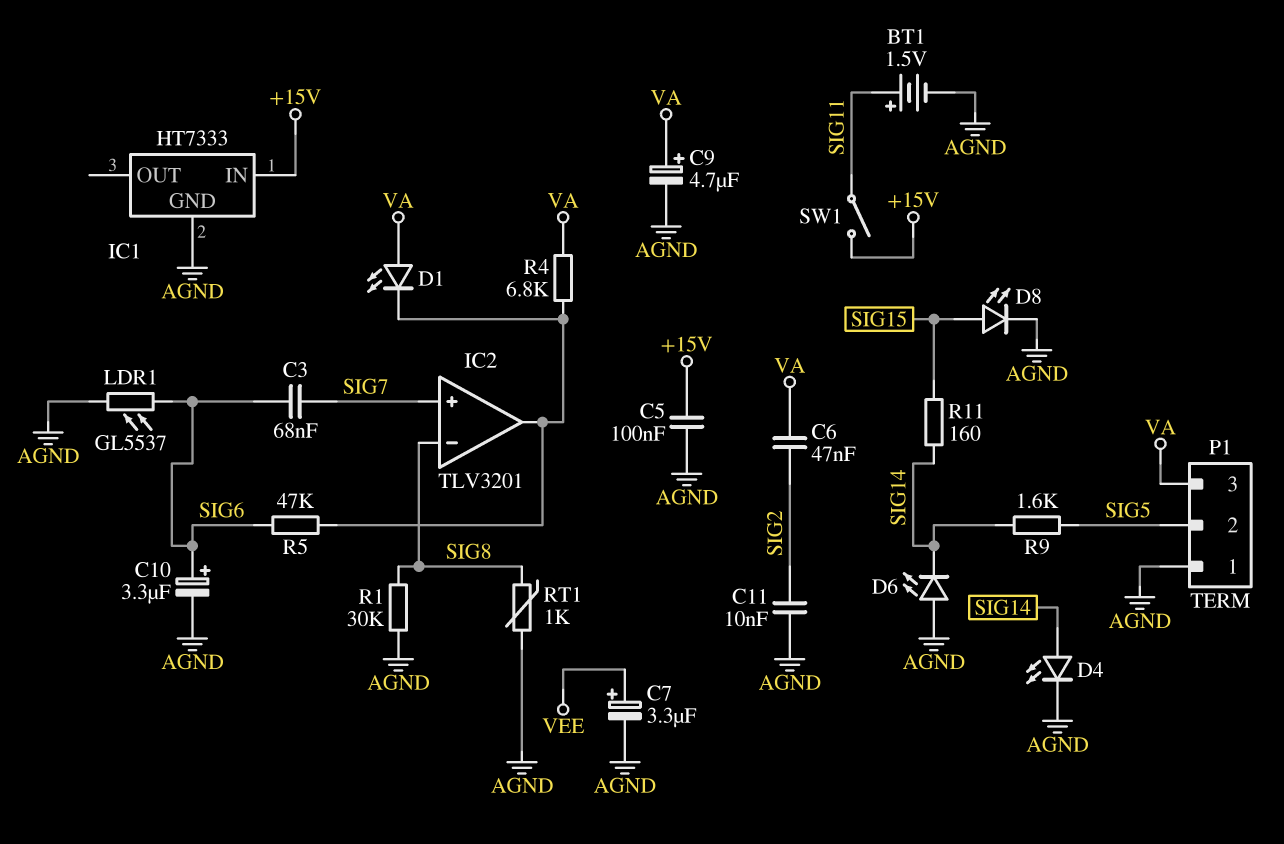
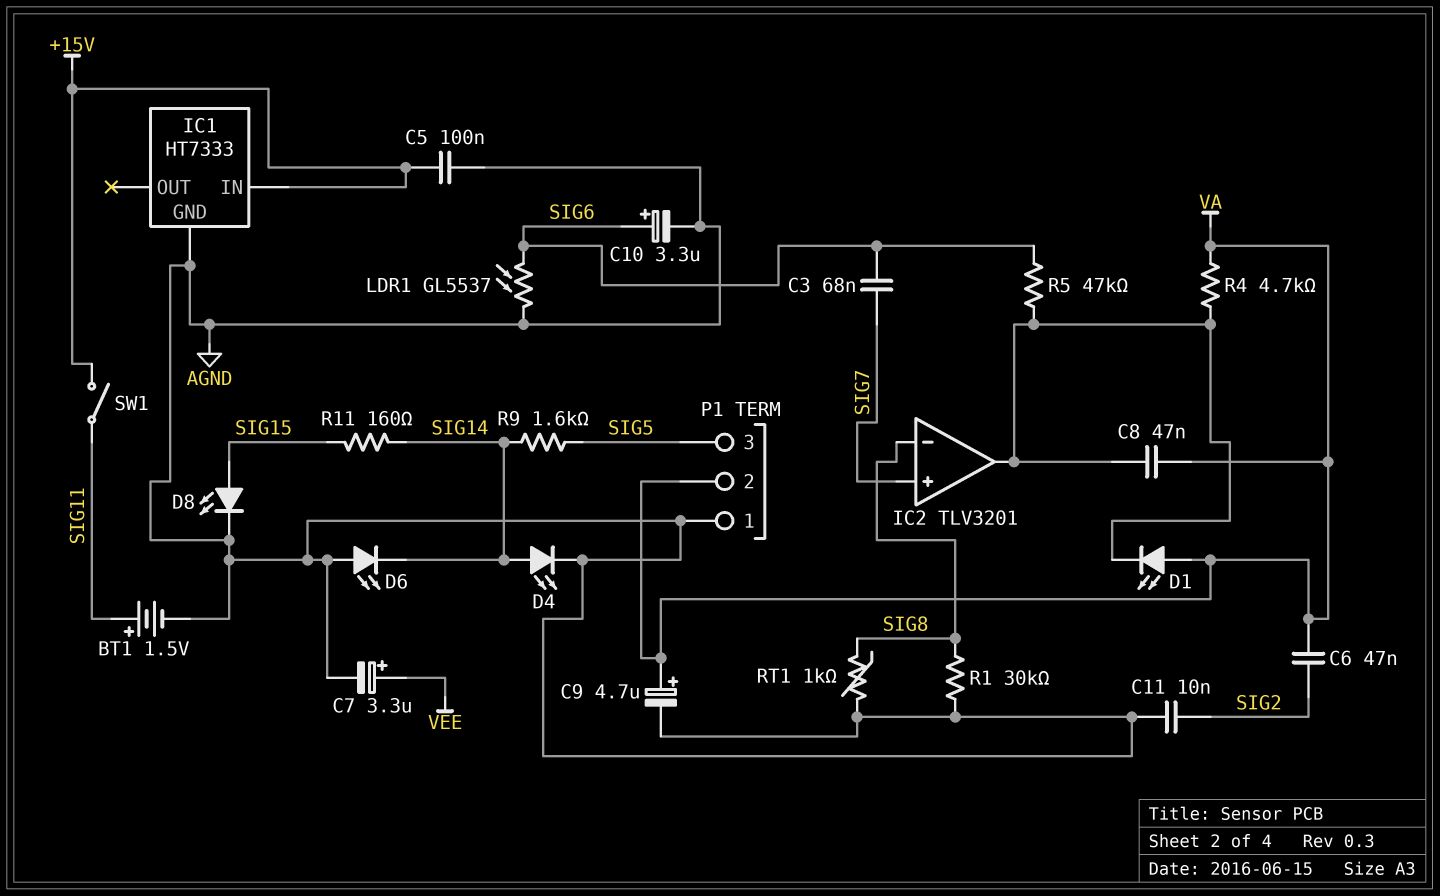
C8: none -> 47nF (IC2/out, VA)
P1 pin 2: SIG5 -> VA
P1 pin 3: VA -> SIG5
R4: 6.8k (IC2/out, VA) -> 4.7k (IC2/out, VA)

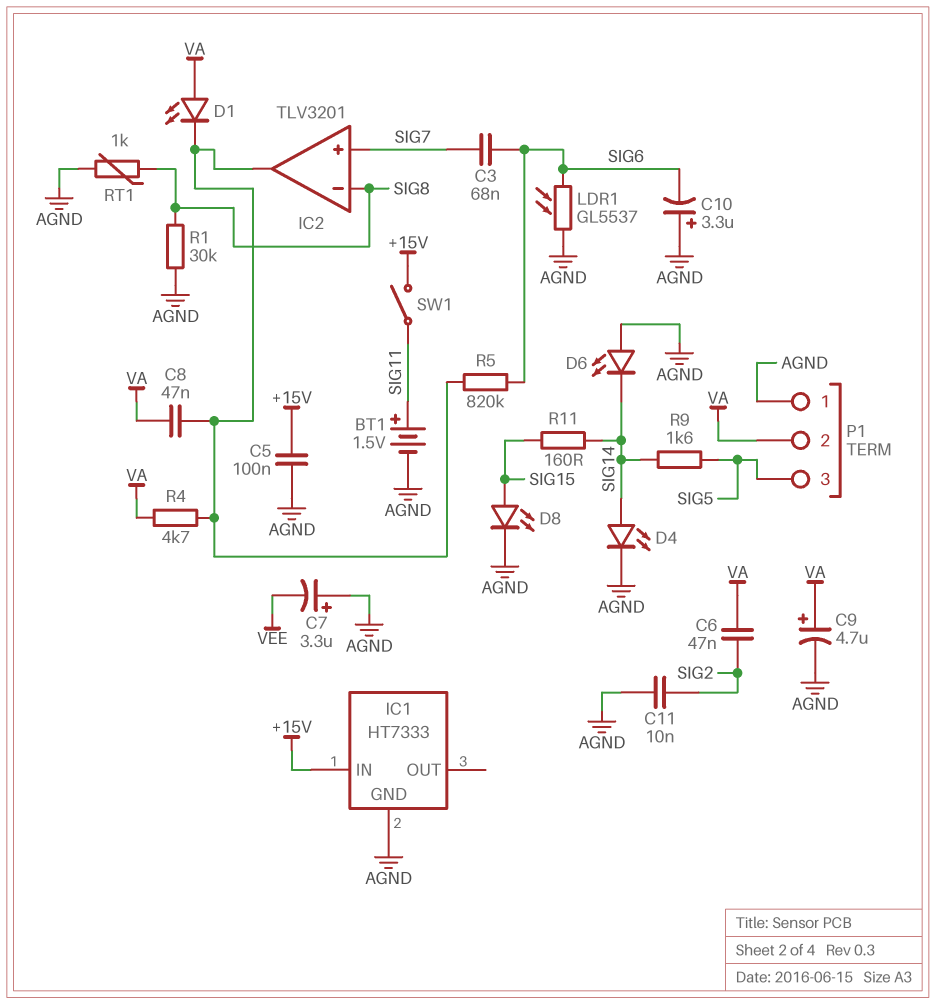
C7: 3.3uF (plus VEE, minus AGND) -> 3.3uF (plus AGND, minus VEE)
C10: 3.3uF (plus SIG6, minus AGND) -> 3.3uF (plus AGND, minus SIG6)
R5: 47k (IC2/out, SIG6) -> 820k (IC2/out, SIG6)

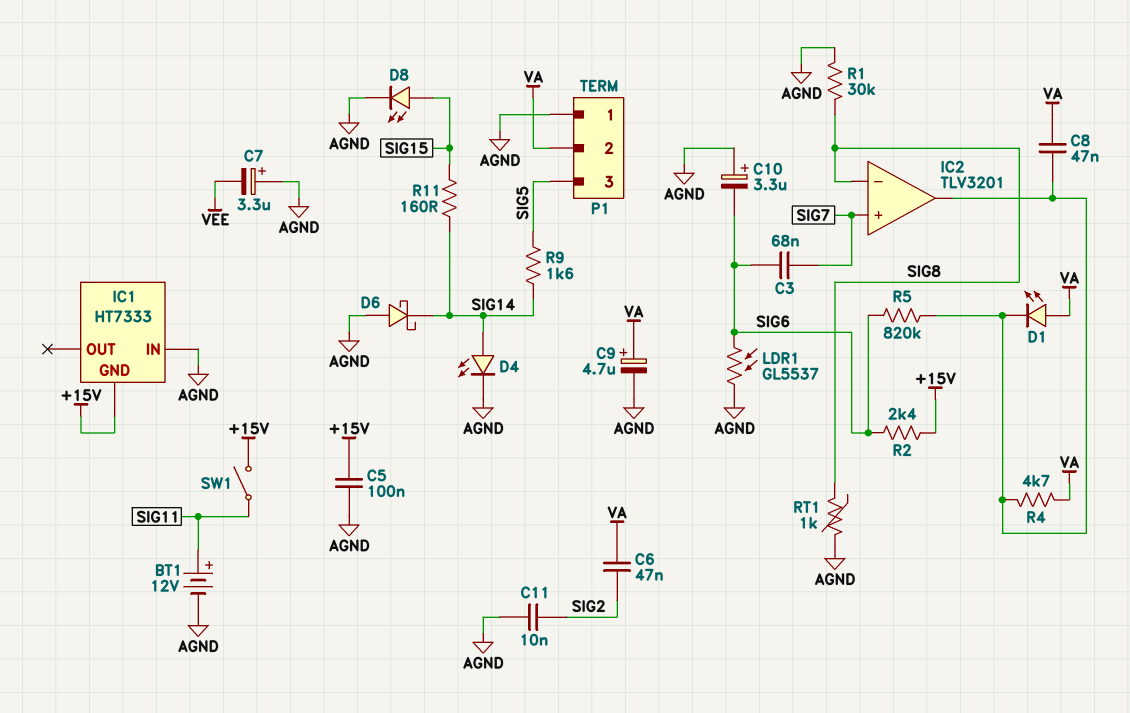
BT1: 1.5V (plus SIG11, minus AGND) -> 12V (plus SIG11, minus AGND)
D6: LED (A AGND, K SIG14) -> schottky (A AGND, K SIG14)
IC1 pin GND: AGND -> +15V
IC1 pin IN: +15V -> AGND
R2: none -> 2.4k (+15V, SIG6)

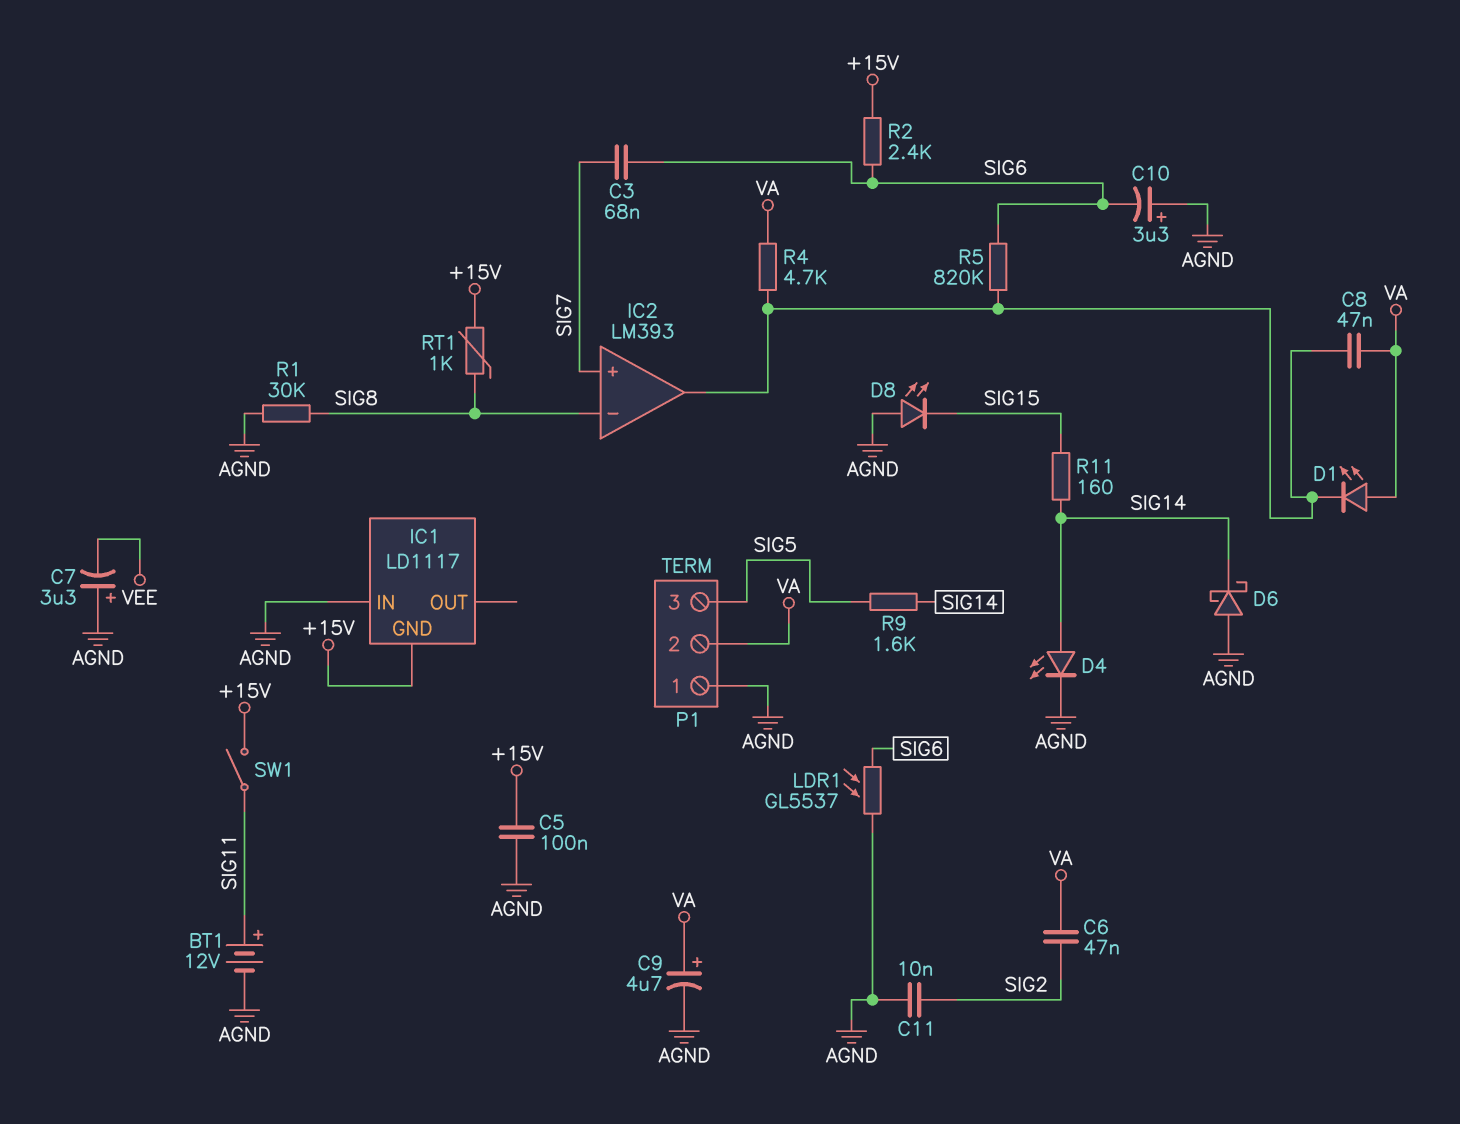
D8: LED (A SIG15, K AGND) -> LED (A AGND, K SIG15)
IC1: HT7333 -> LD1117
IC2: TLV3201 -> LM393
RT1: 1k (AGND, SIG8) -> 1k (+15V, SIG8)

